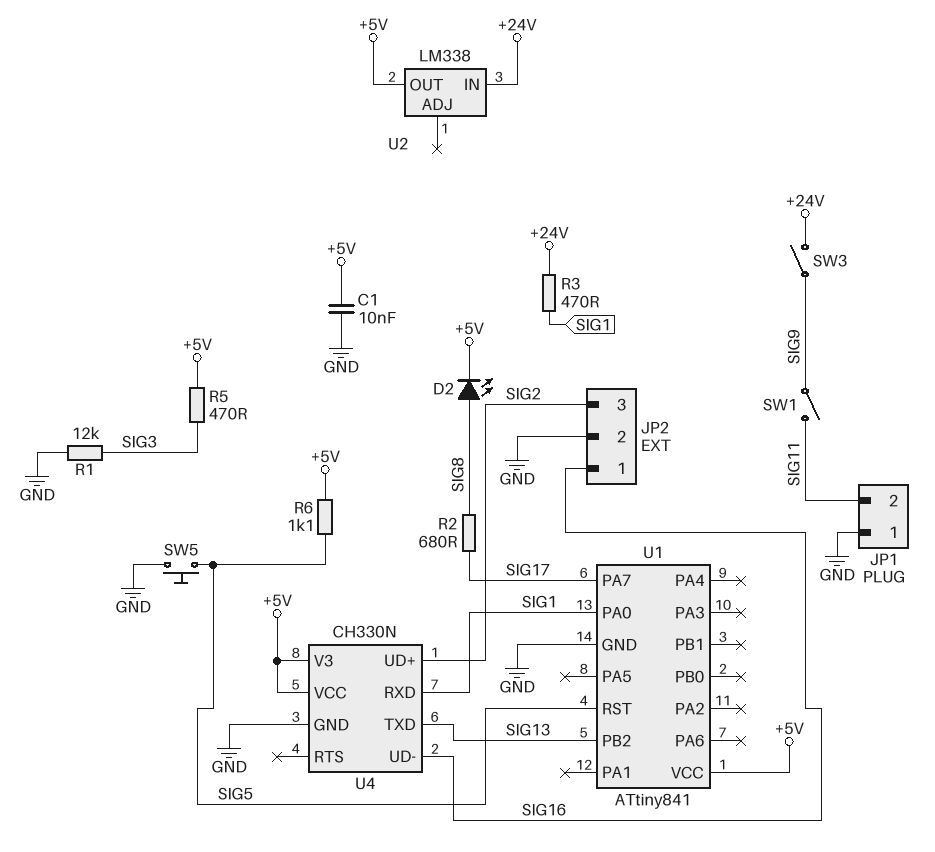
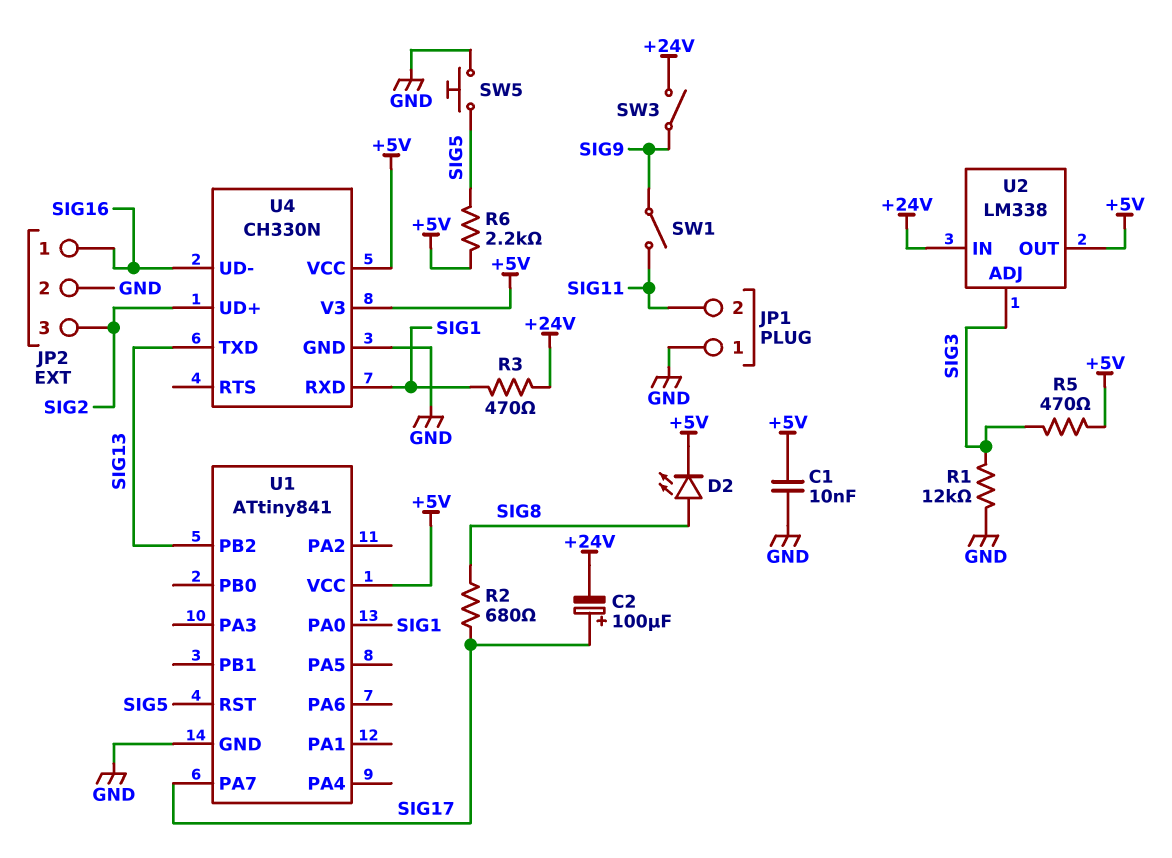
C2: none -> 100uF (plus SIG17, minus +24V)
R6: 1.1k (+5V, SIG5) -> 2.2k (+5V, SIG5)
U2 pin ADJ: none -> SIG3

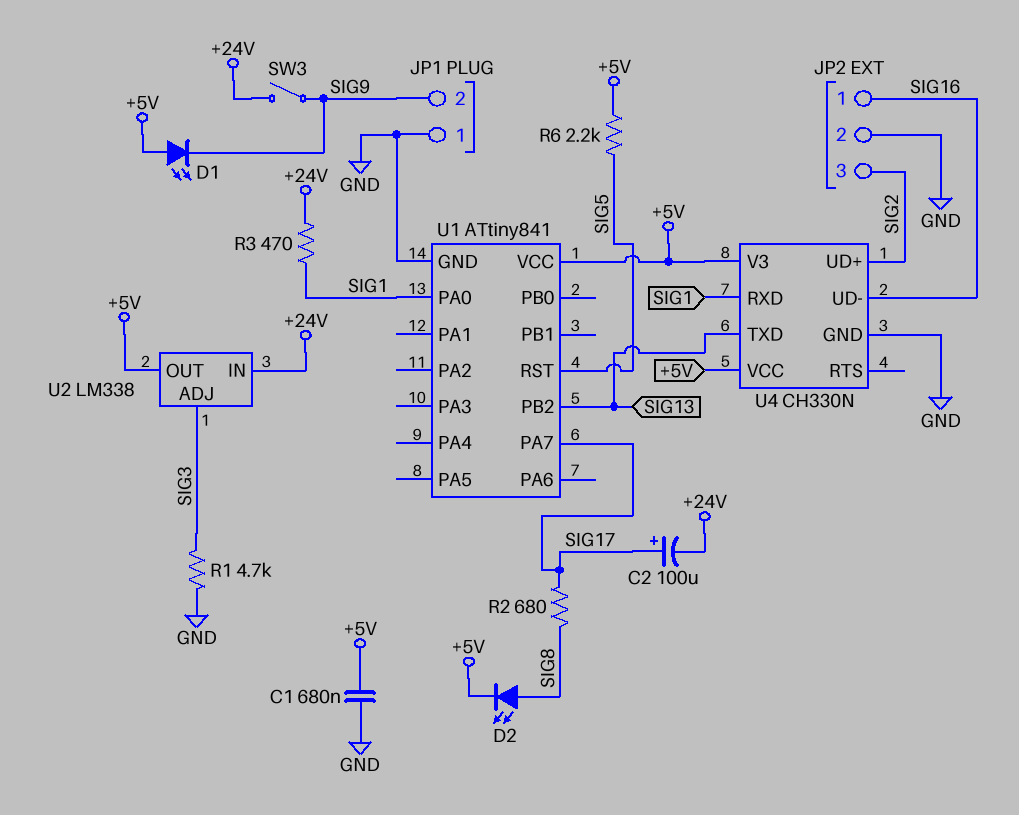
C1: 10nF (+5V, GND) -> 680nF (+5V, GND)
D1: none -> LED (A +5V, K SIG9)
JP1 pin 2: SIG11 -> SIG9
R1: 12k (GND, SIG3) -> 4.7k (GND, SIG3)
R5: 470 (+5V, SIG3) -> none
SW1: switch (SIG9, SIG11) -> none
SW5: button (GND, SIG5) -> none

